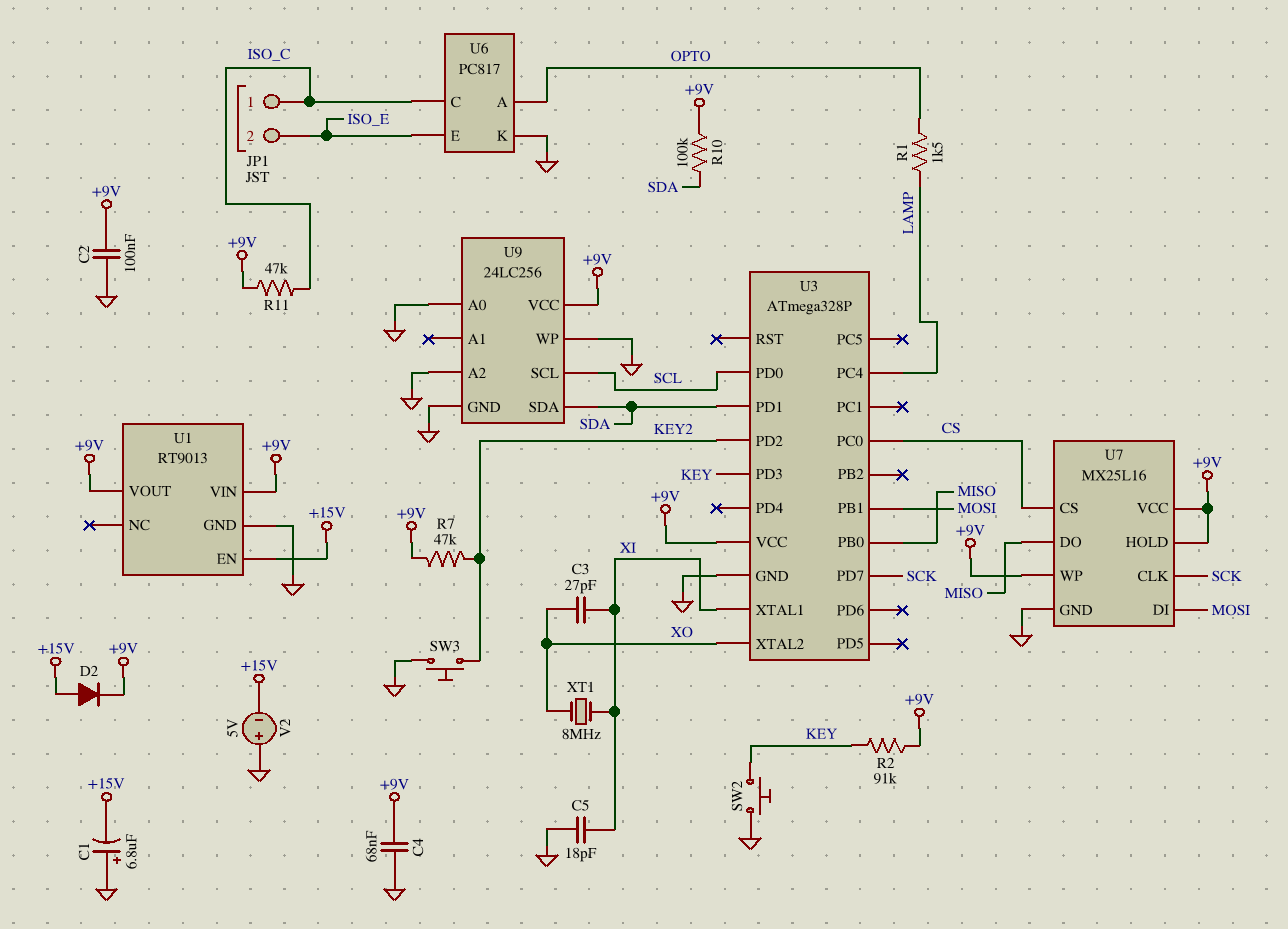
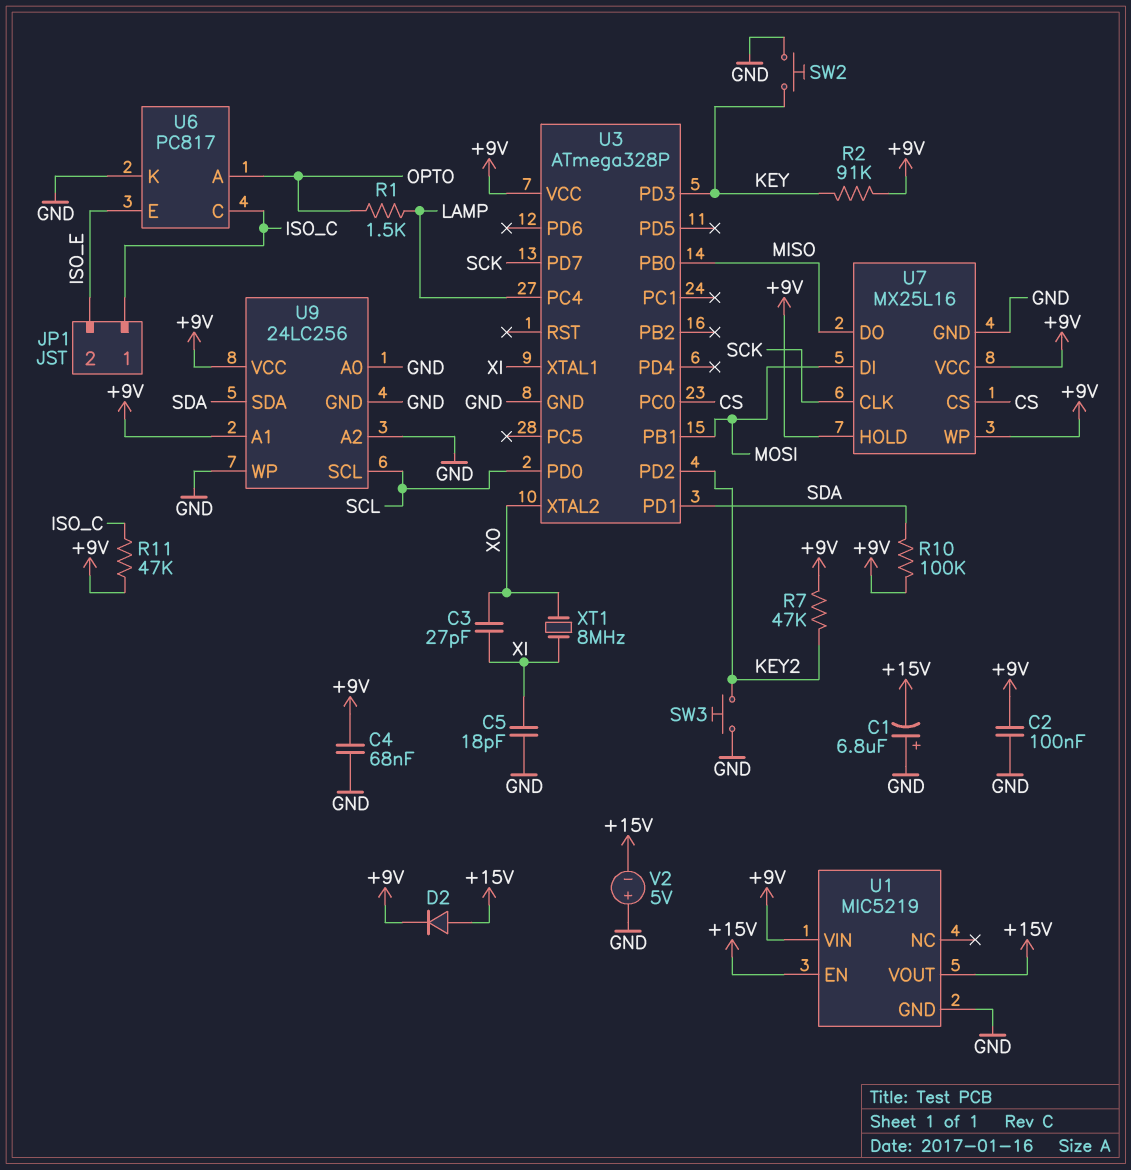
U1: RT9013 -> MIC5219
U1 pin VOUT: +9V -> +15V
U9 pin A1: none -> +9V

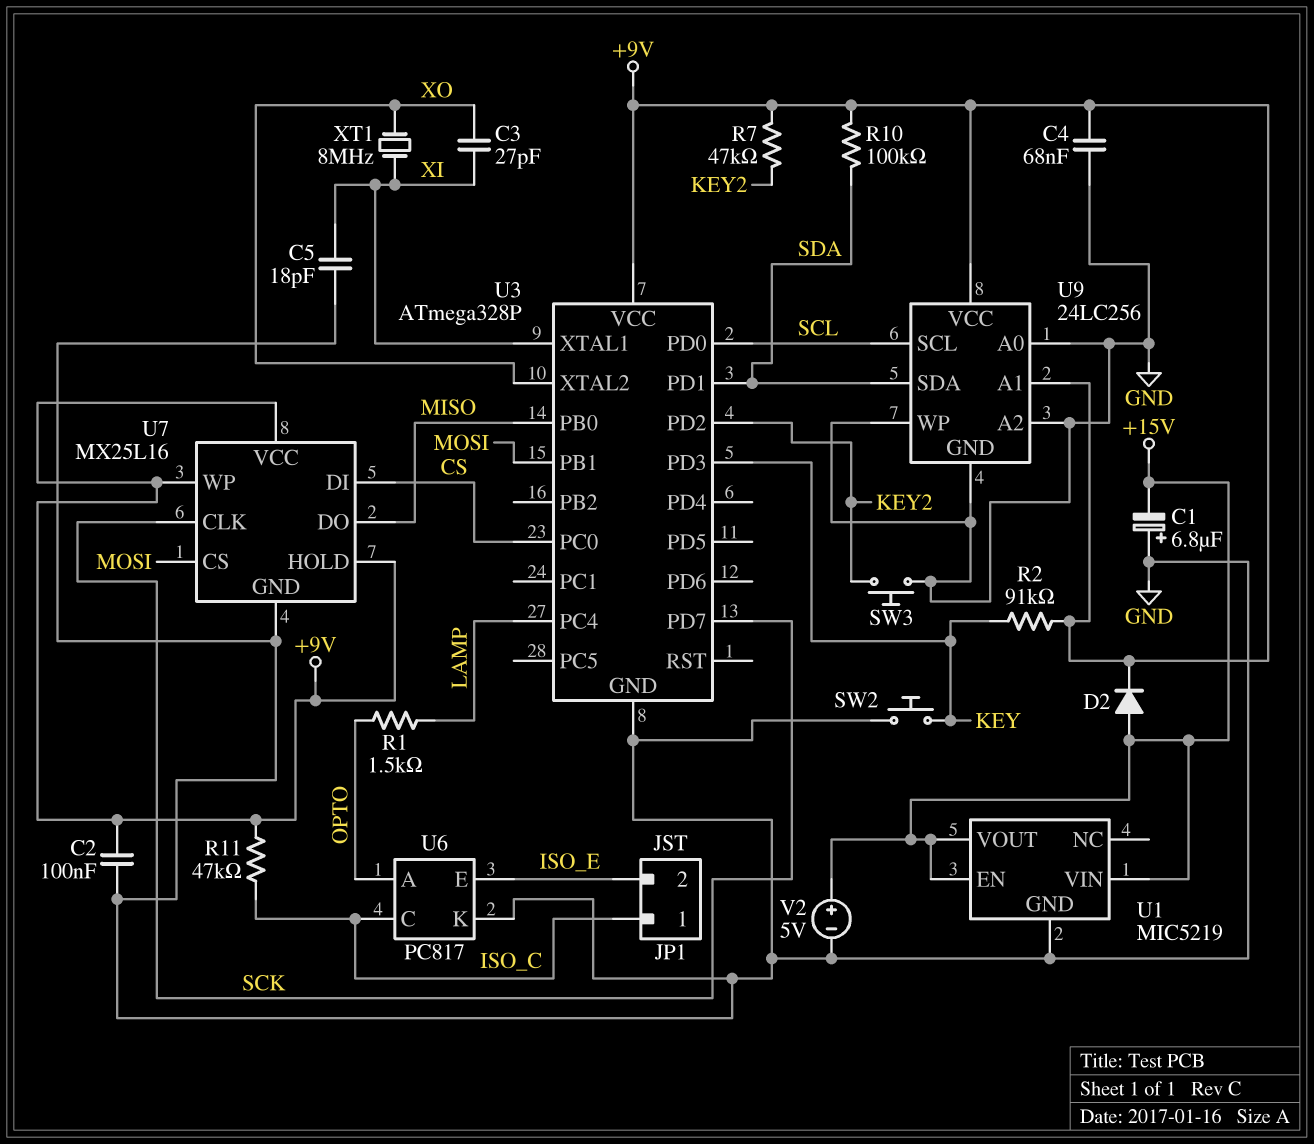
U1 pin VIN: +9V -> +15V
U7 pin CS: CS -> MOSI
U7 pin DI: MOSI -> CS
V2: 5V (plus GND, minus +15V) -> 5V (plus +15V, minus GND)

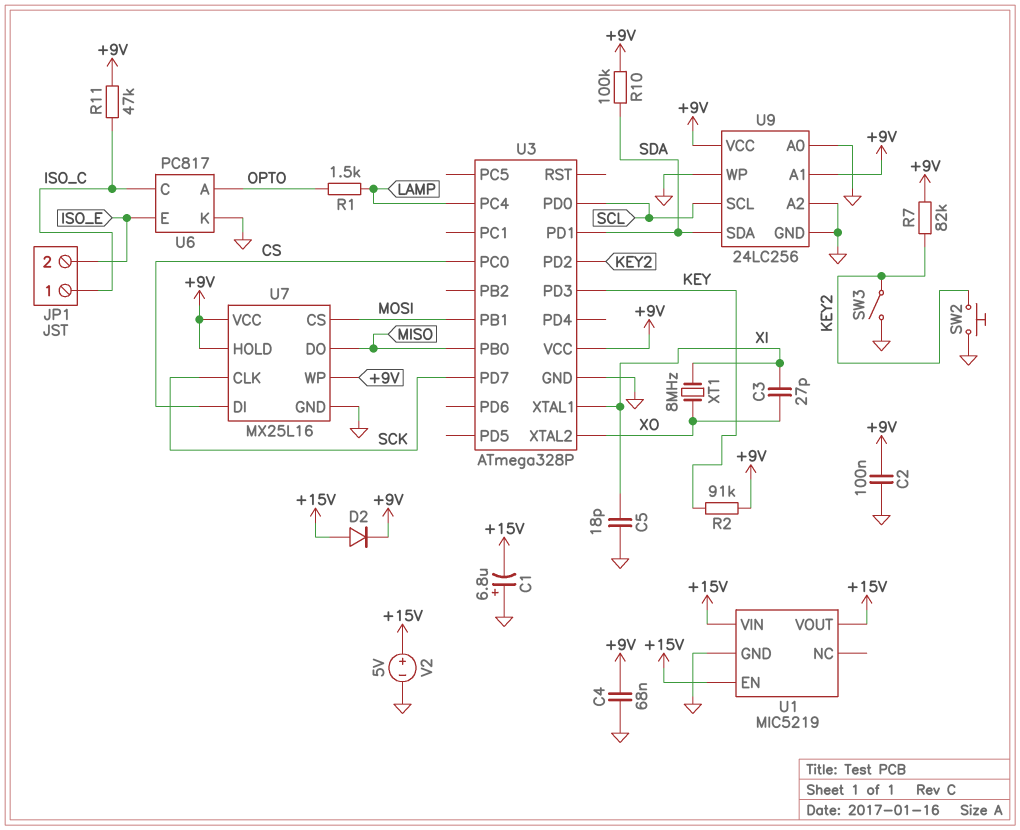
R7: 47k (+9V, KEY2) -> 82k (+9V, KEY2)
SW2: button (GND, KEY) -> button (GND, KEY2)
SW3: button (GND, KEY2) -> switch (GND, KEY2)

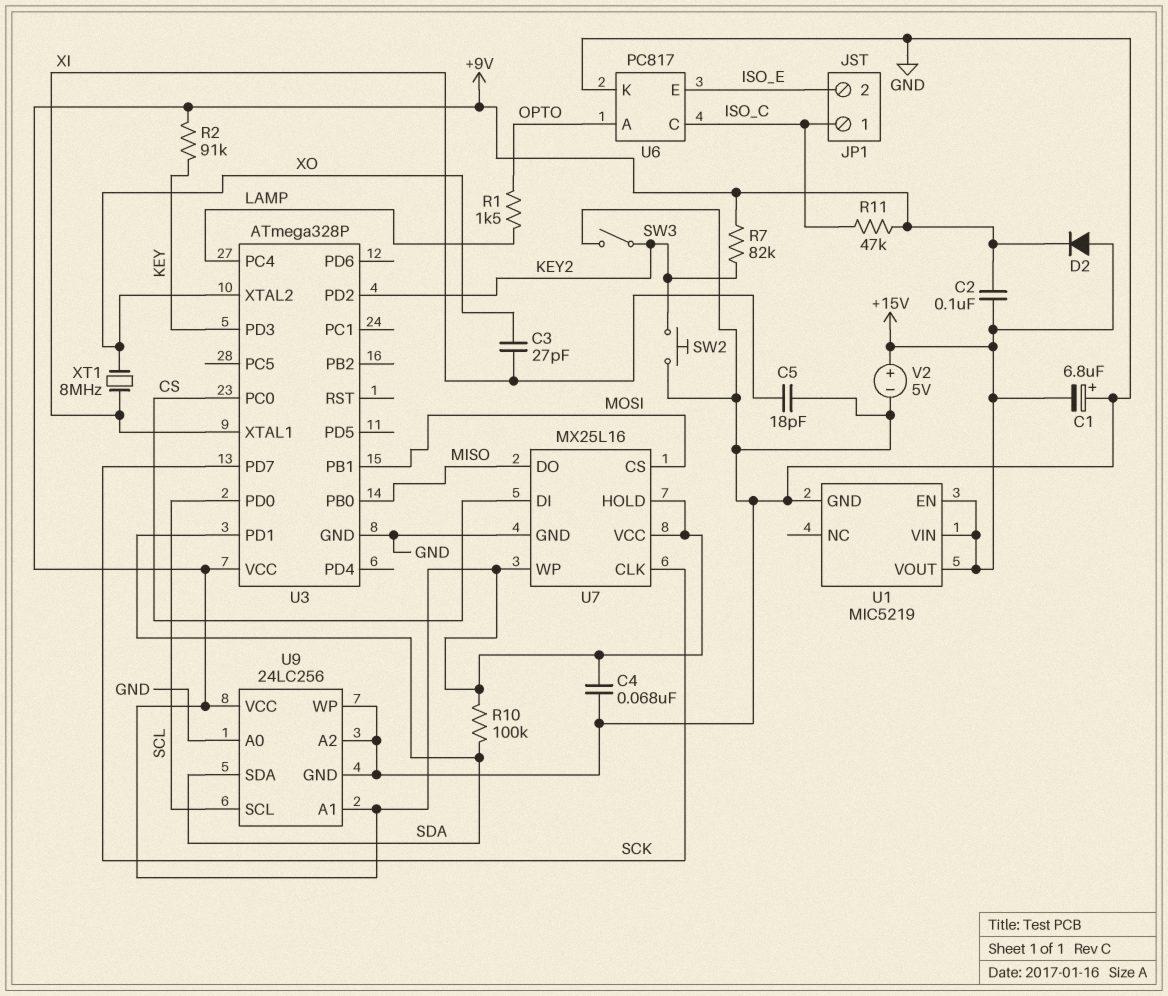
C2: 100nF (+9V, GND) -> 100nF (+9V, +15V)

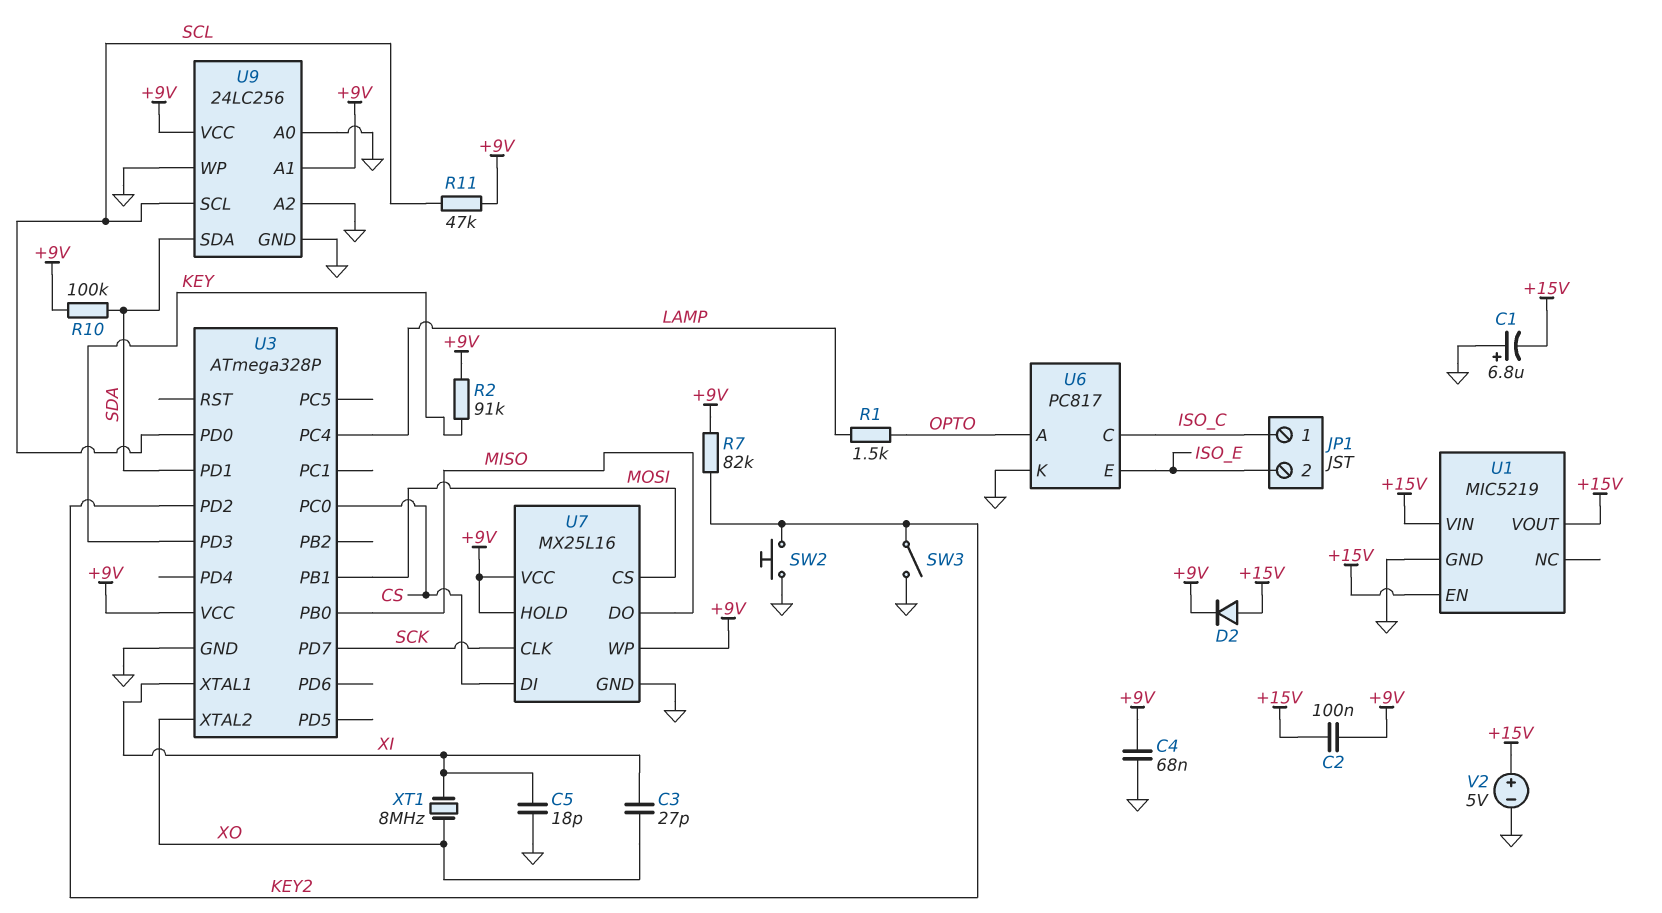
R11: 47k (+9V, ISO_C) -> 47k (+9V, SCL)

